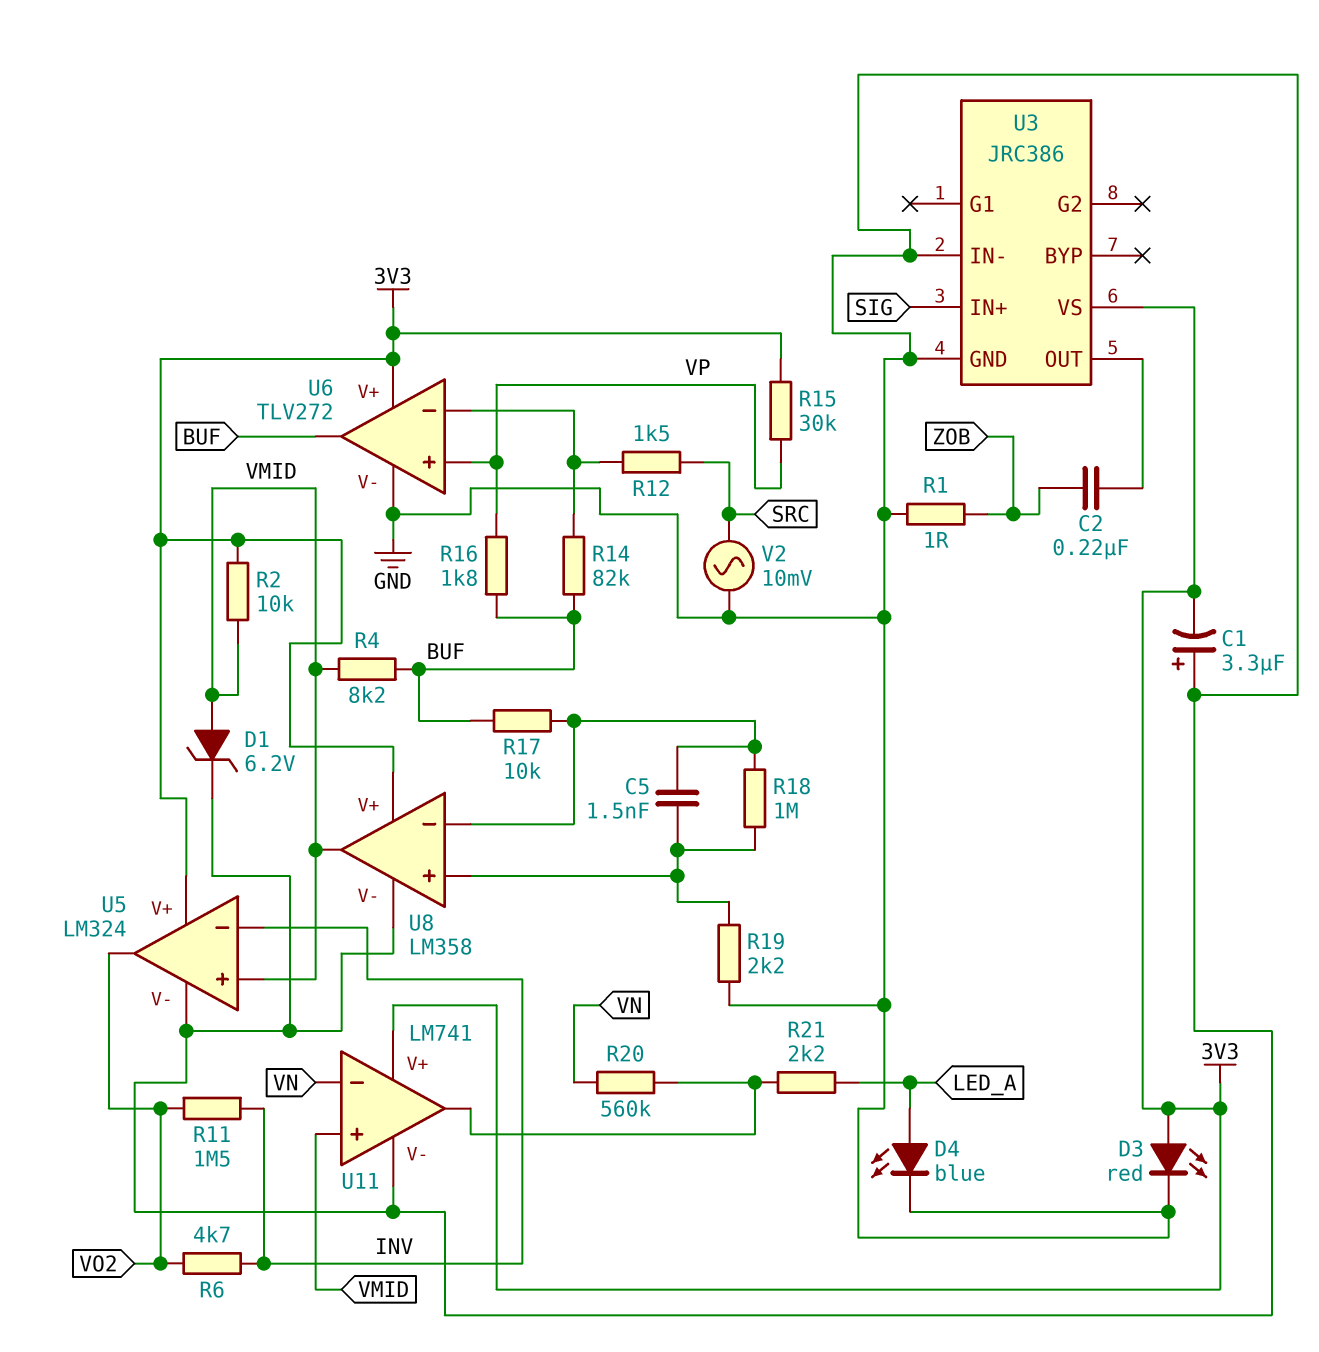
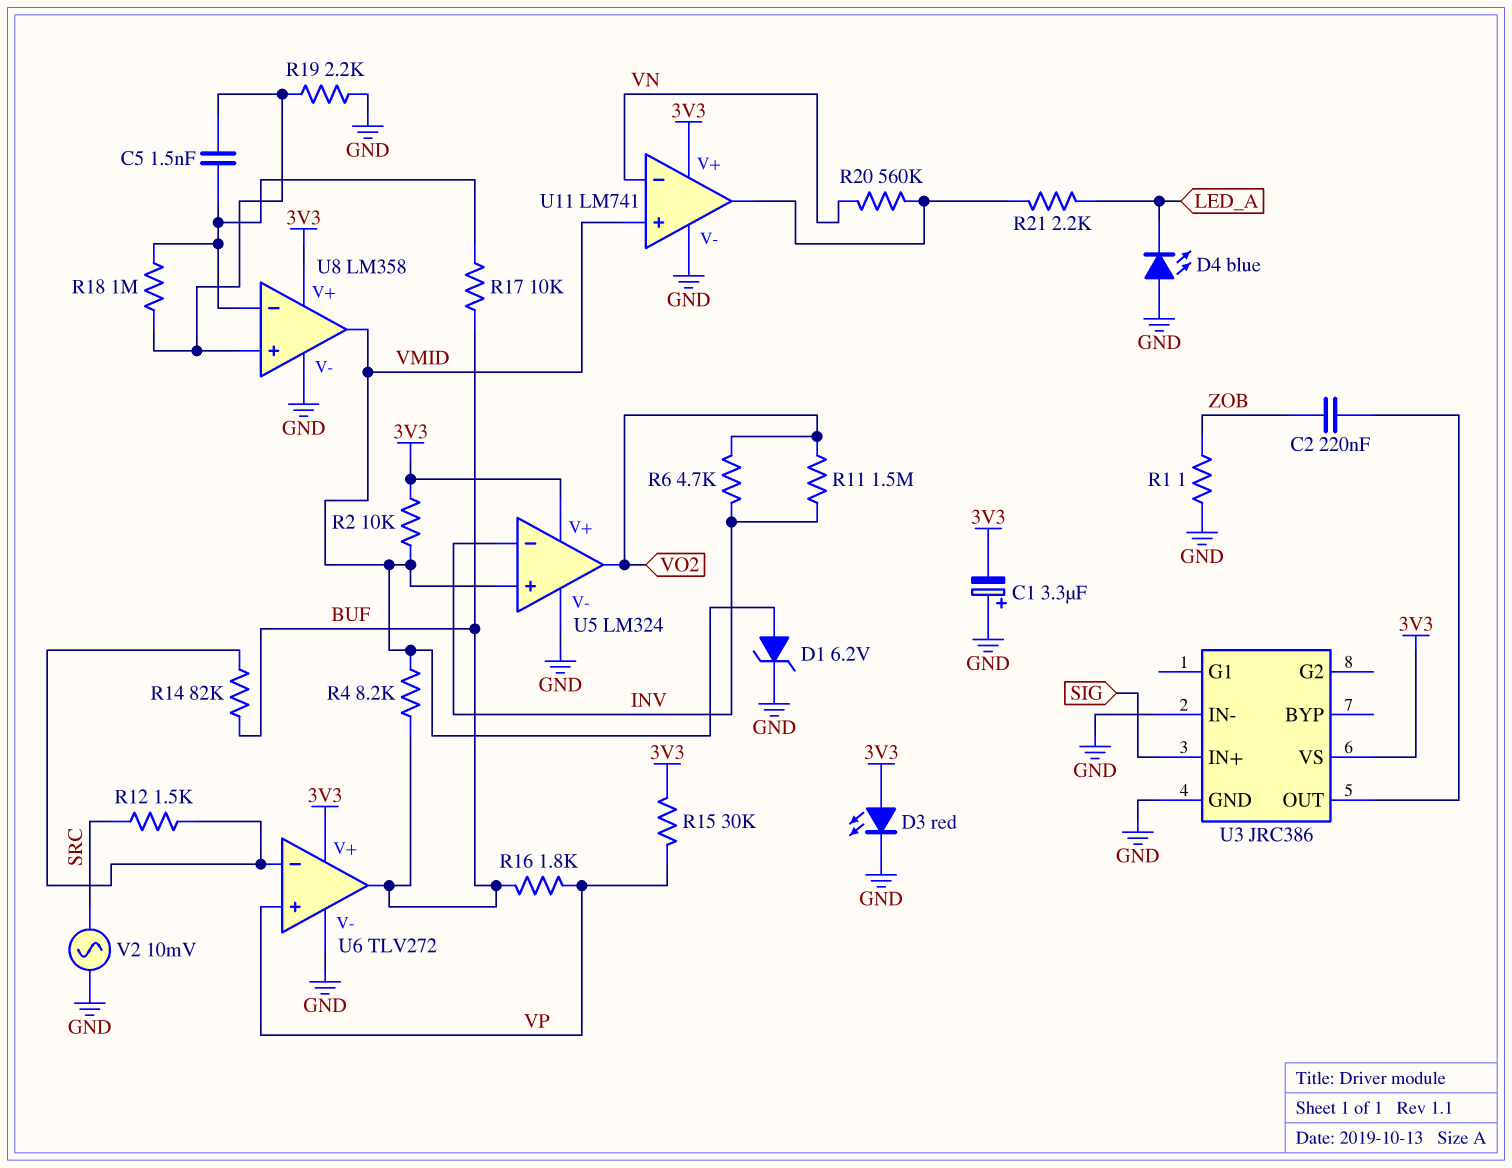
D4: LED blue (A LED_A, K GND) -> LED blue (A GND, K LED_A)

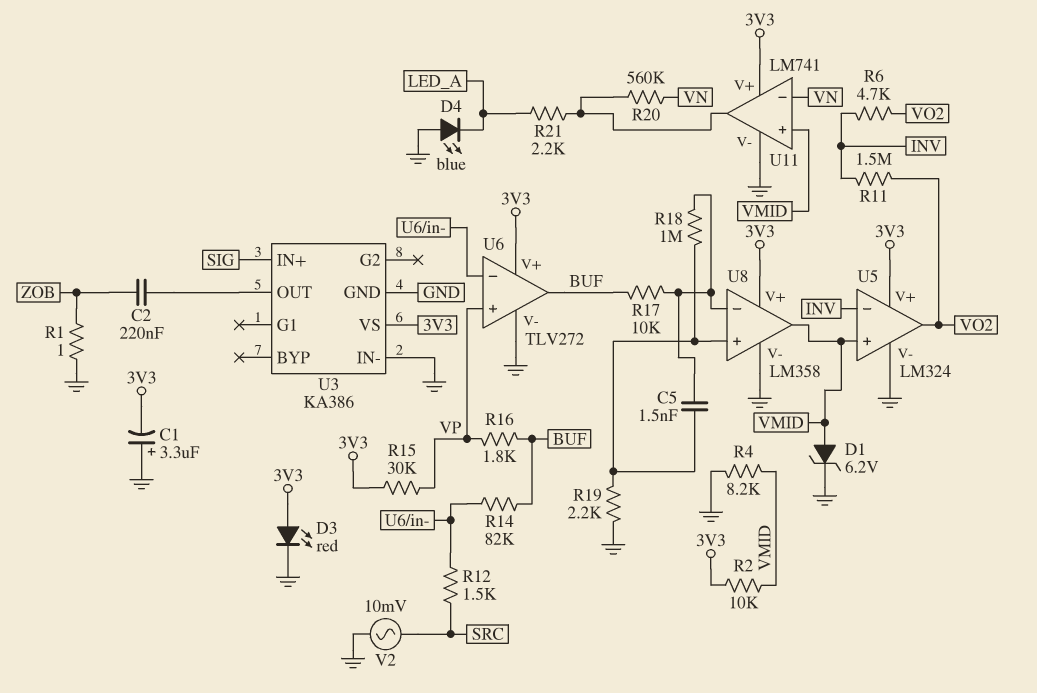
R4: 8.2k (BUF, VMID) -> 8.2k (GND, VMID)
U3: JRC386 -> KA386

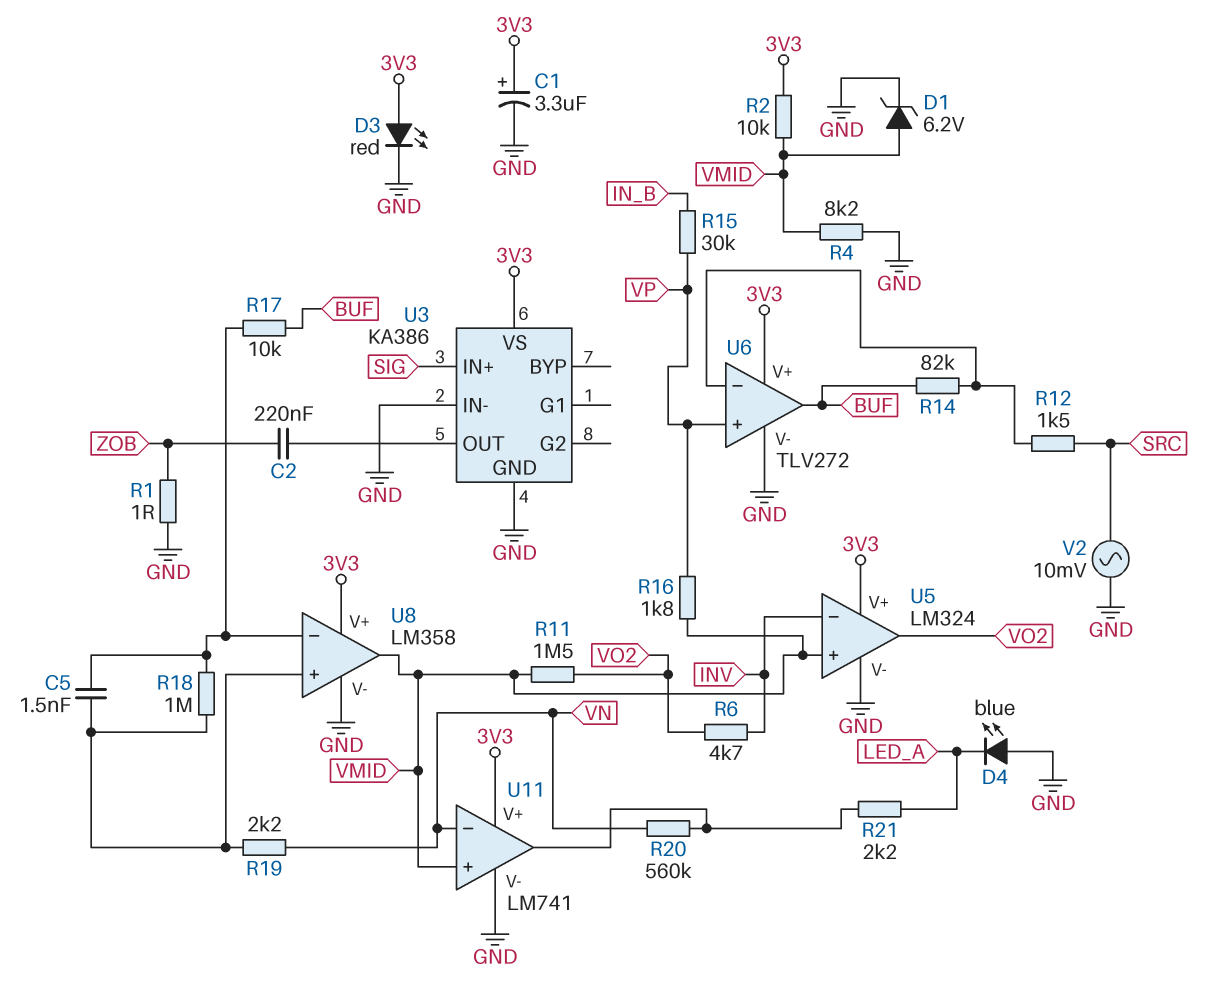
C1: 3.3uF (plus GND, minus 3V3) -> 3.3uF (plus 3V3, minus GND)
R11: 1.5M (INV, VO2) -> 1.5M (VMID, VO2)
R15: 30k (3V3, VP) -> 30k (IN_B, VP)
R16: 1.8k (BUF, VP) -> 1.8k (VMID, VP)
R19: 2.2k (GND, U8/in+) -> 2.2k (U8/in+, VN)

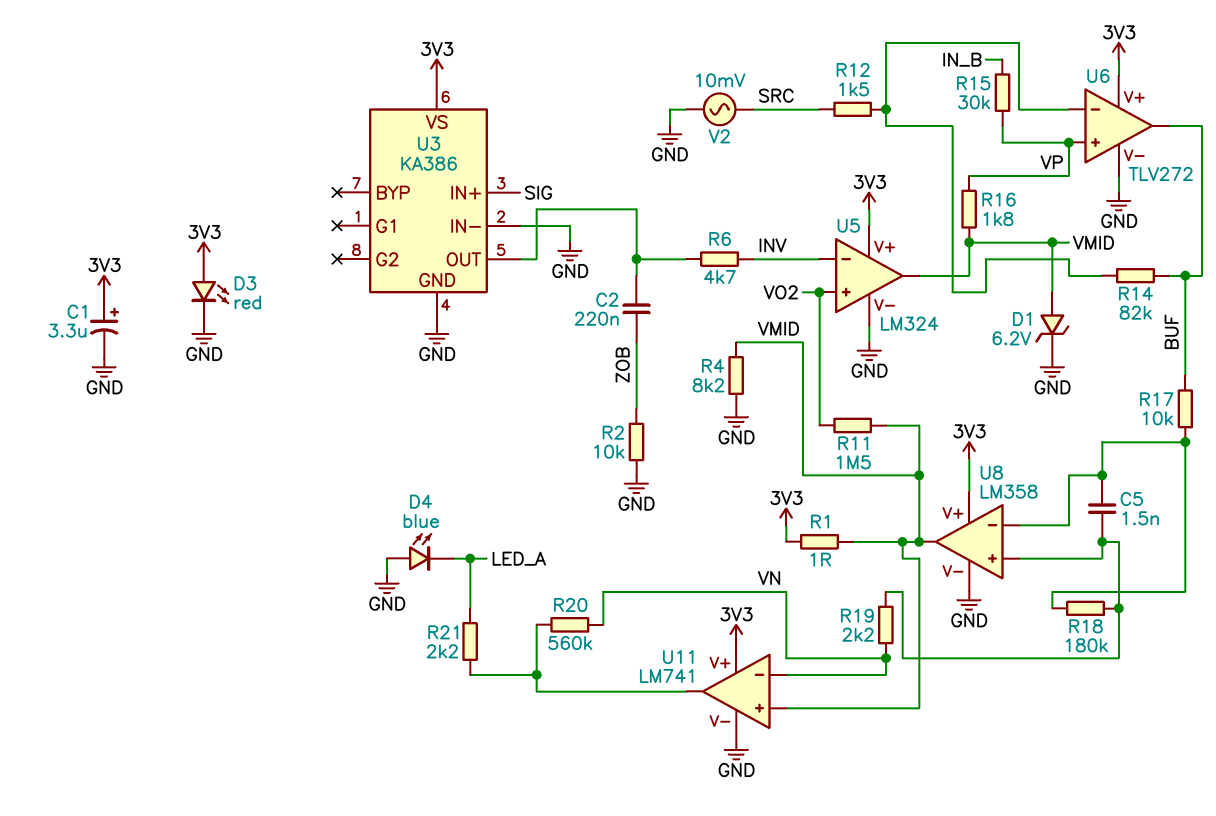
R1: 1 (GND, ZOB) -> 1 (3V3, VMID)
R2: 10k (3V3, VMID) -> 10k (GND, ZOB)
R6: 4.7k (INV, VO2) -> 4.7k (INV, U3/OUT)
R18: 1M (U8/in+, U8/in-) -> 180k (U8/in+, U8/in-)
U5 pin in+: VMID -> VO2
U5 pin out: VO2 -> VMID

